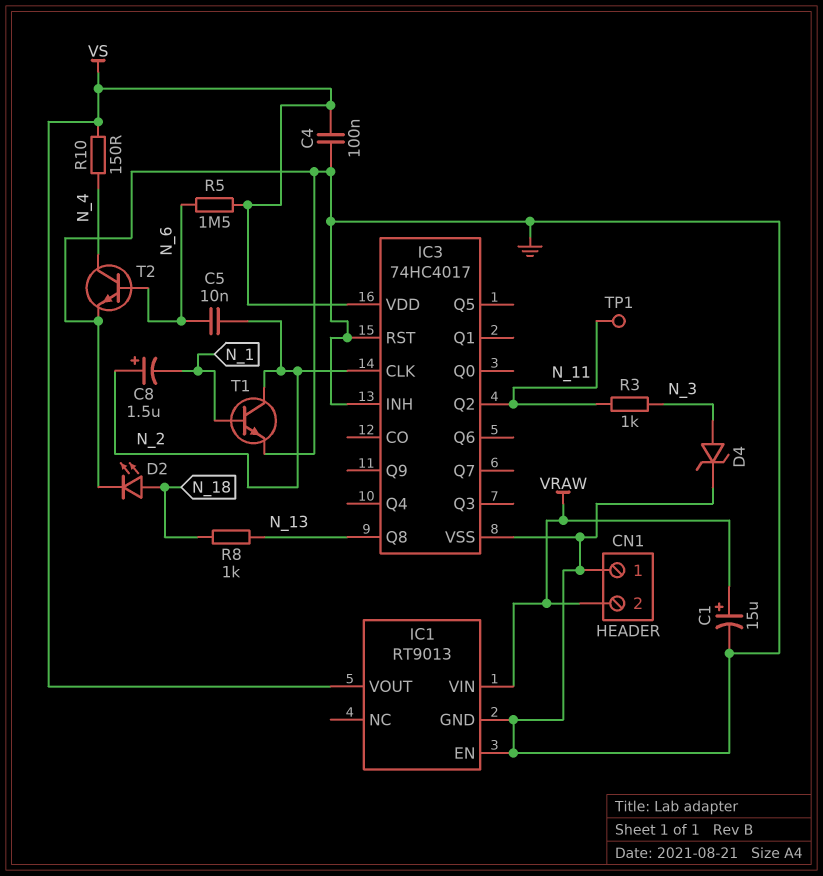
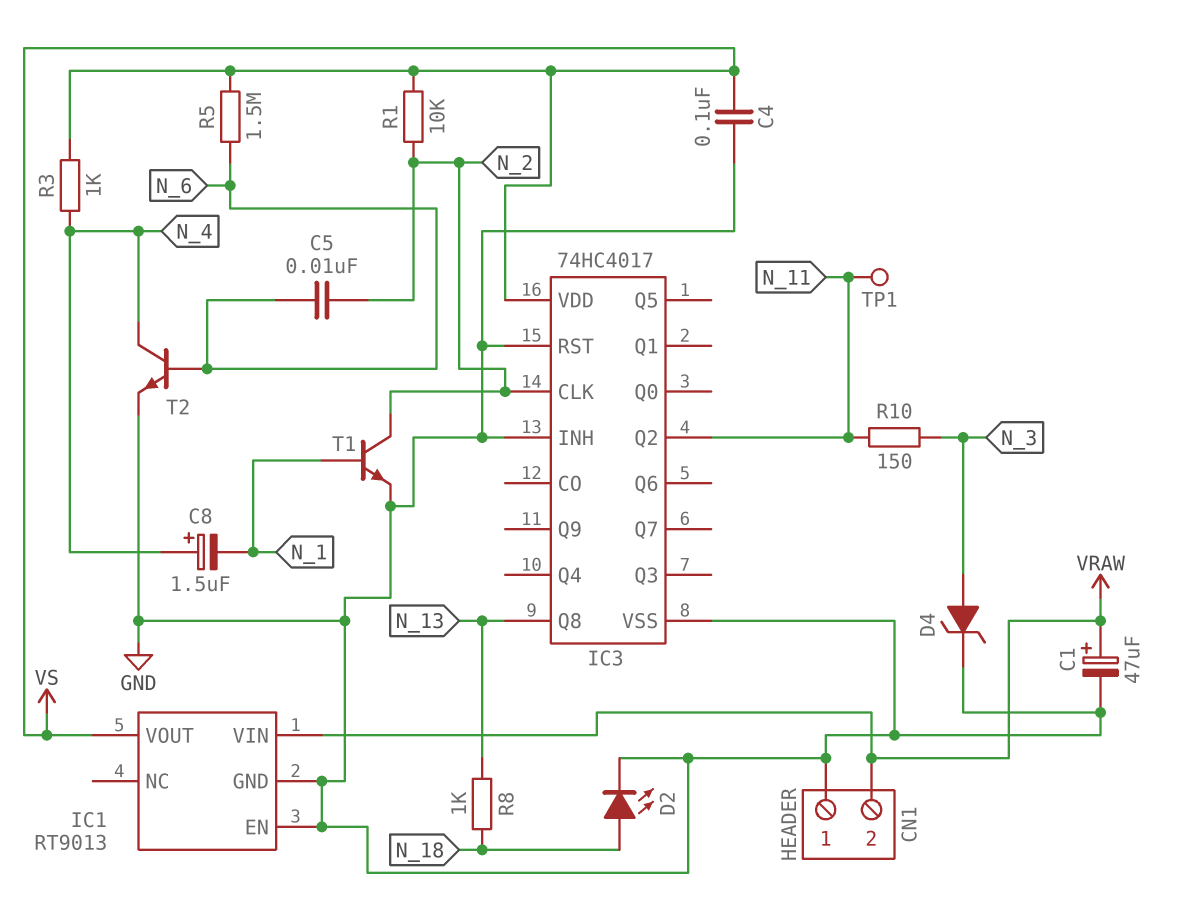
C1: 15uF (plus VRAW, minus GND) -> 47uF (plus VRAW, minus GND)
C8: 1.5uF (plus N_2, minus N_1) -> 1.5uF (plus N_4, minus N_1)
R1: none -> 10k (N_2, VS)
R3: 1k (N_3, N_11) -> 1k (N_4, VS)
R10: 150 (N_4, VS) -> 150 (N_3, N_11)

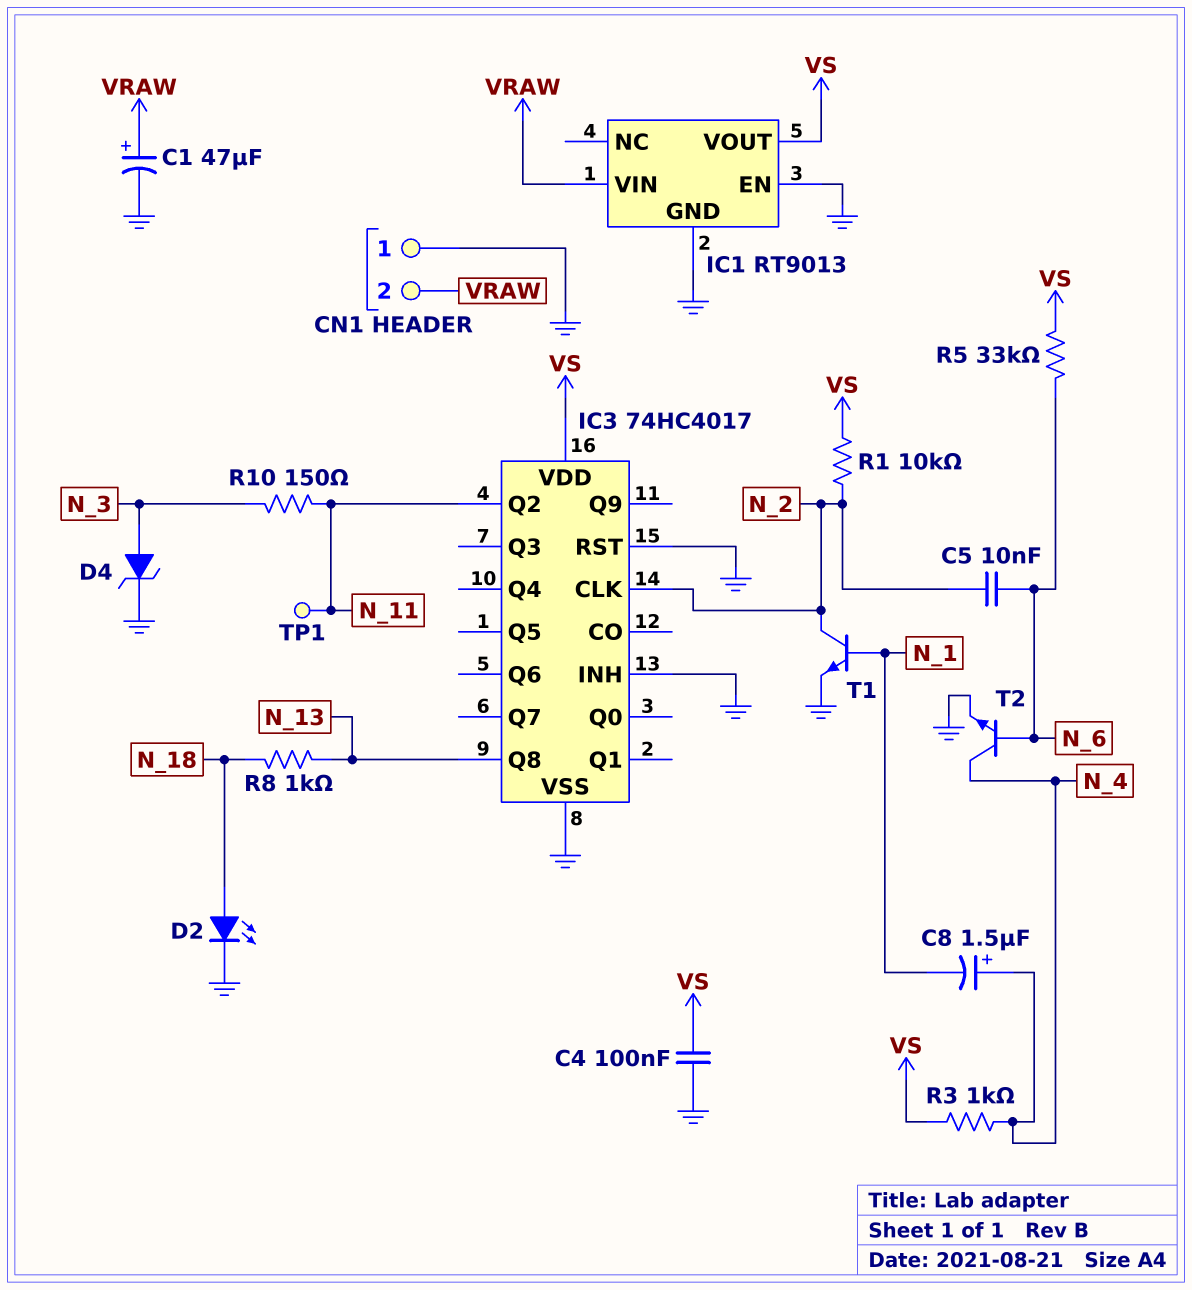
R5: 1.5M (N_6, VS) -> 33k (N_6, VS)

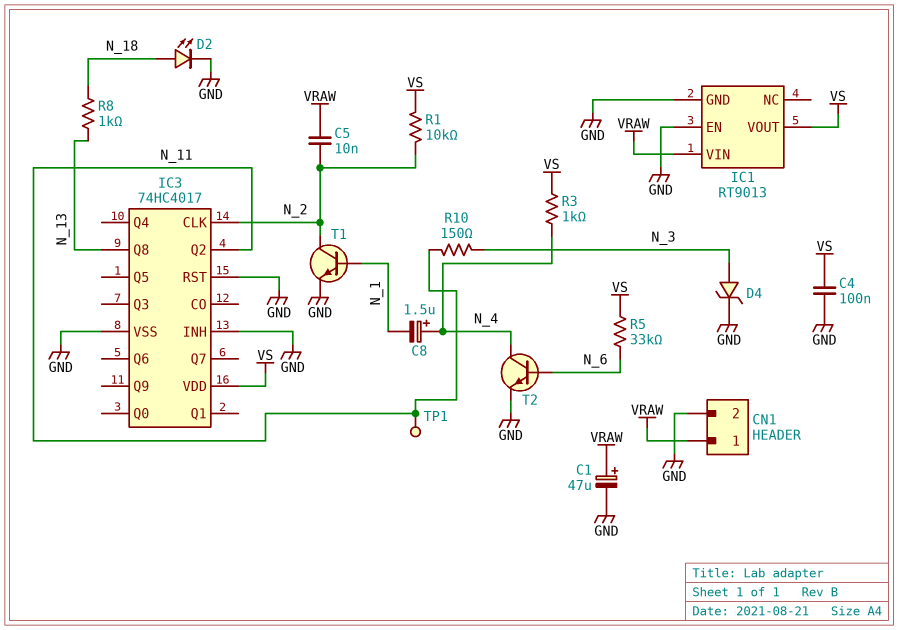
C5: 10nF (N_2, N_6) -> 10nF (N_2, VRAW)
CN1 pin 1: GND -> VRAW
CN1 pin 2: VRAW -> GND

